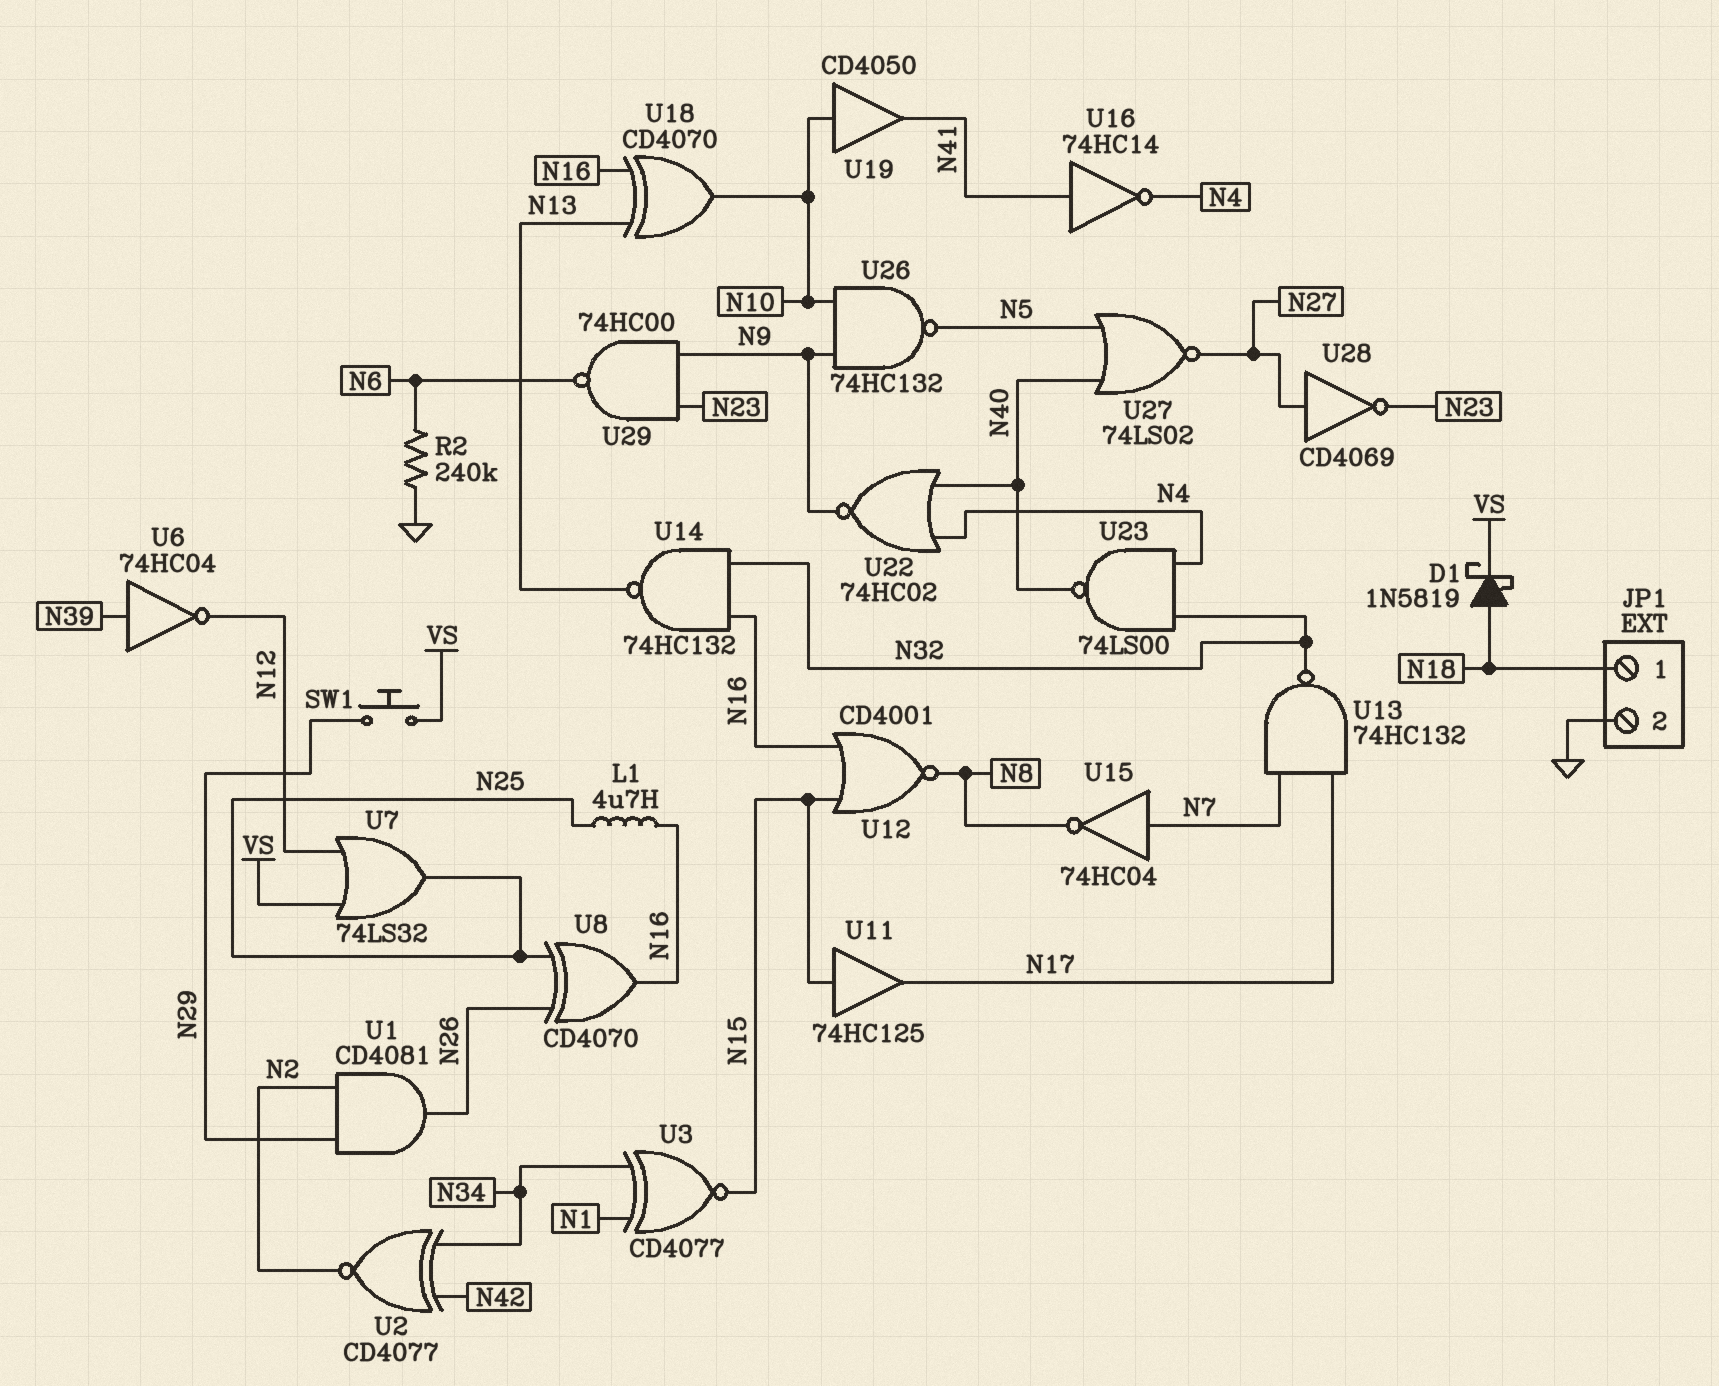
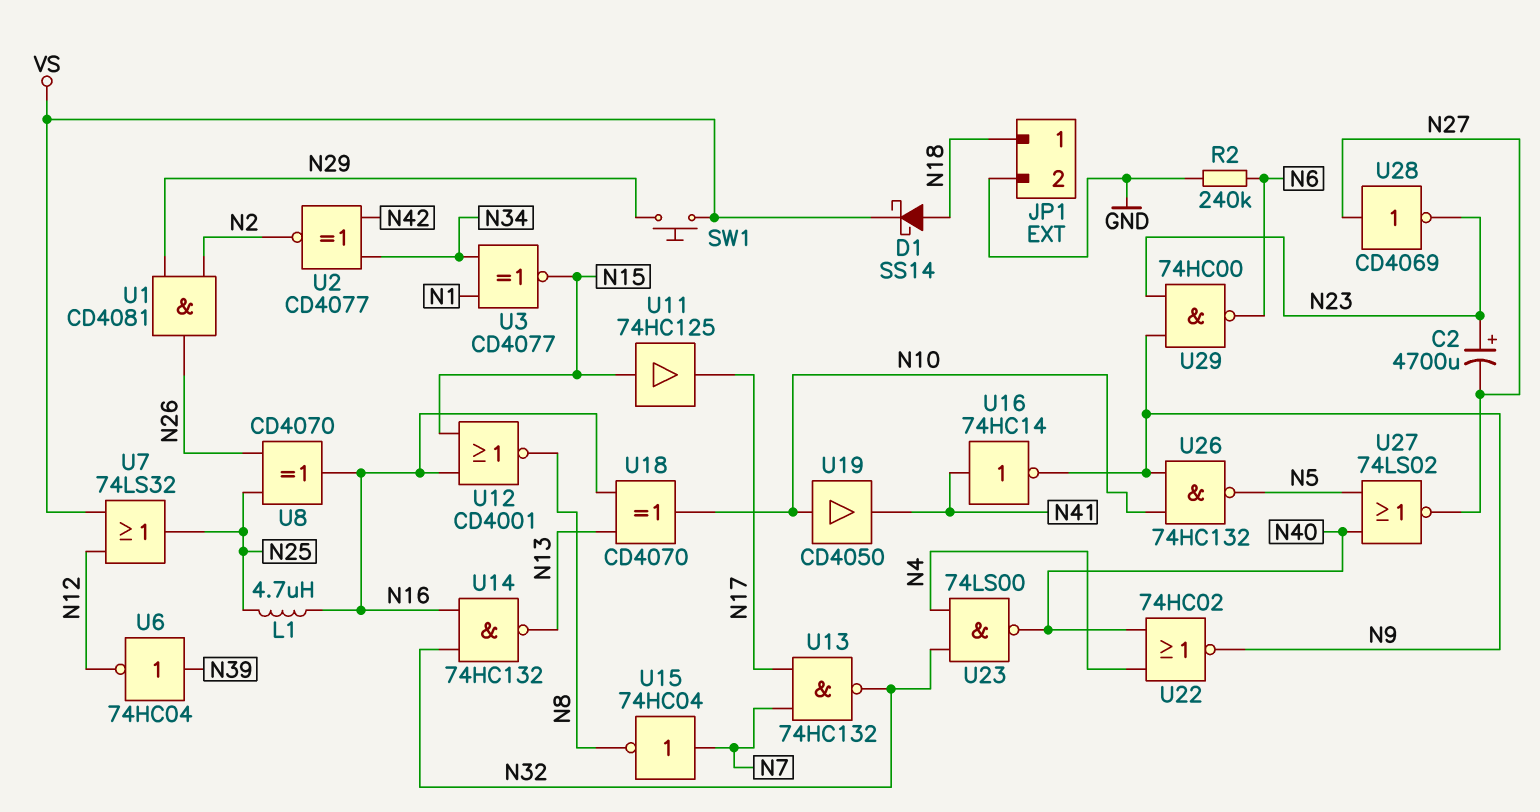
C2: none -> 4700uF (plus N23, minus N27)
D1: schottky 1N5819 (A N18, K VS) -> schottky SS14 (A N18, K VS)
U16: NOT 74HC14 (in N41, out N4) -> NOT 74HC14 (in N41, out N9)

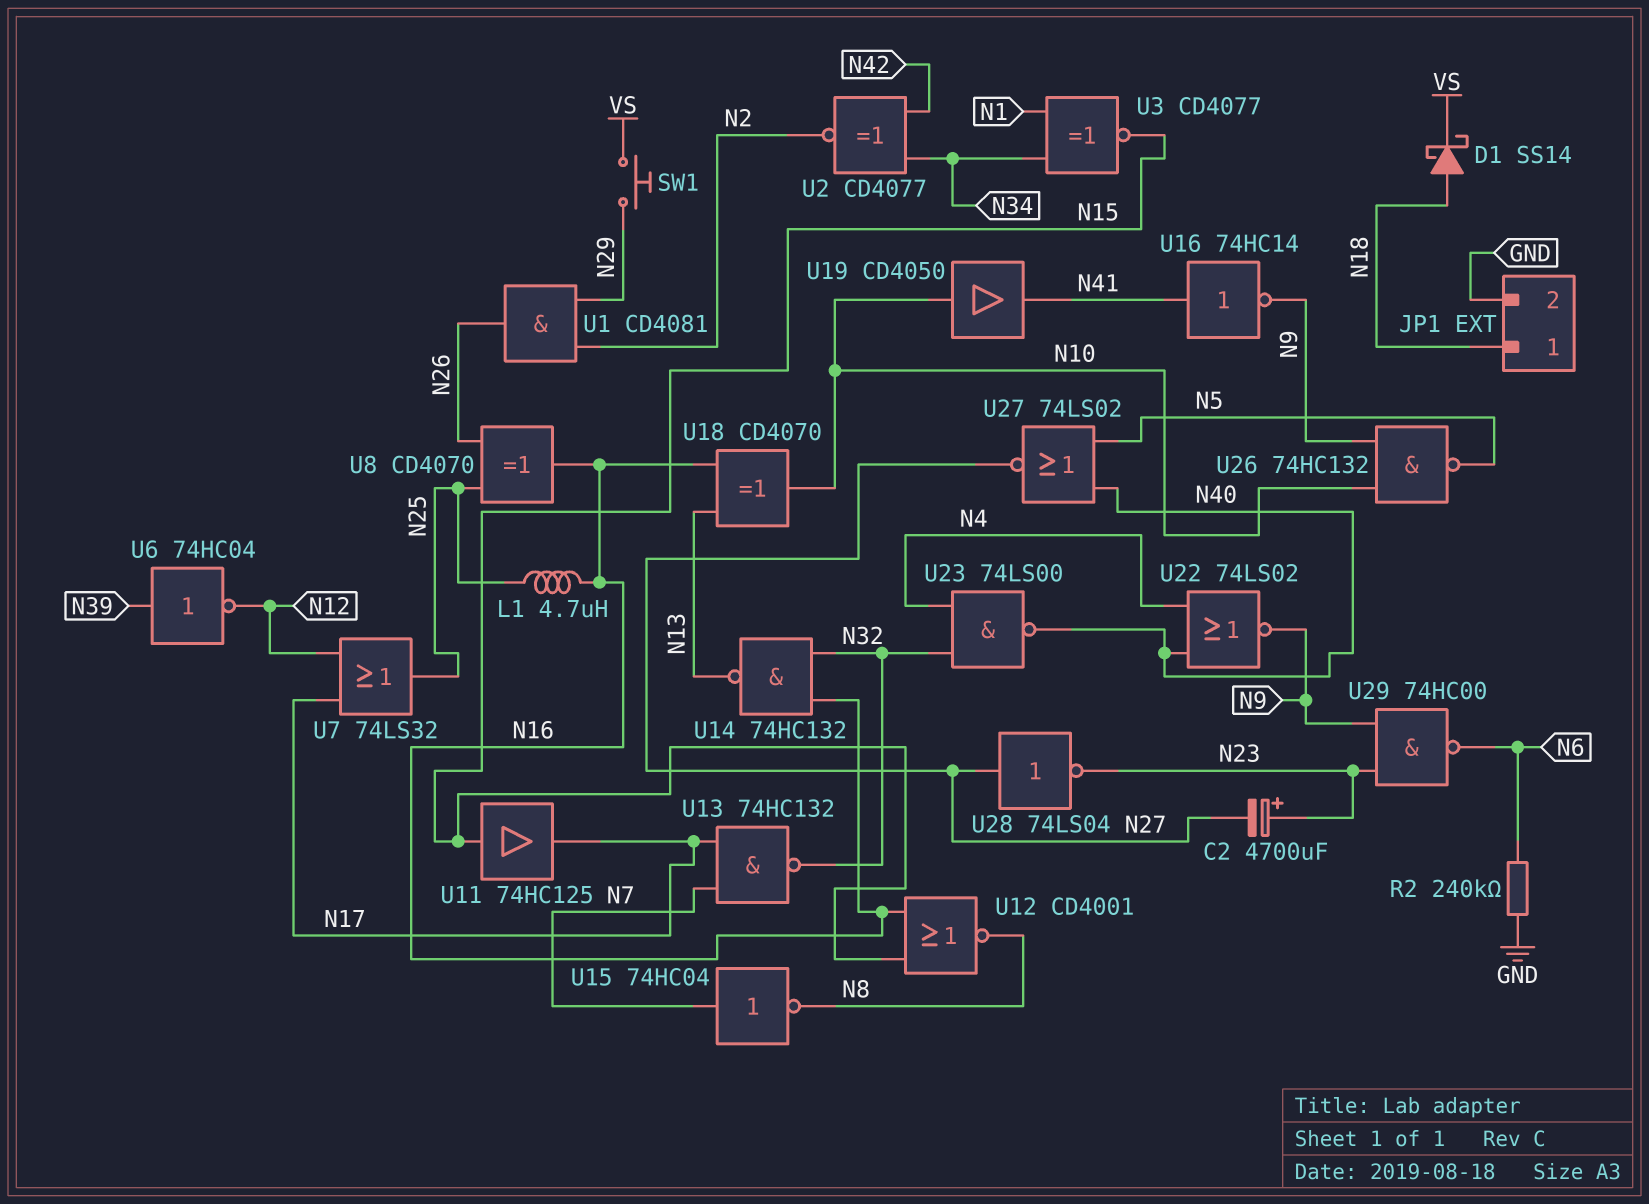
U7: OR 74LS32 (in N12, in VS, out N25) -> OR 74LS32 (in N12, in N17, out N25)
U22: NOR 74HC02 (in N4, in N40, out N9) -> NOR 74LS02 (in N4, in N40, out N9)
U28: NOT CD4069 (in N27, out N23) -> NOT 74LS04 (in N27, out N23)

